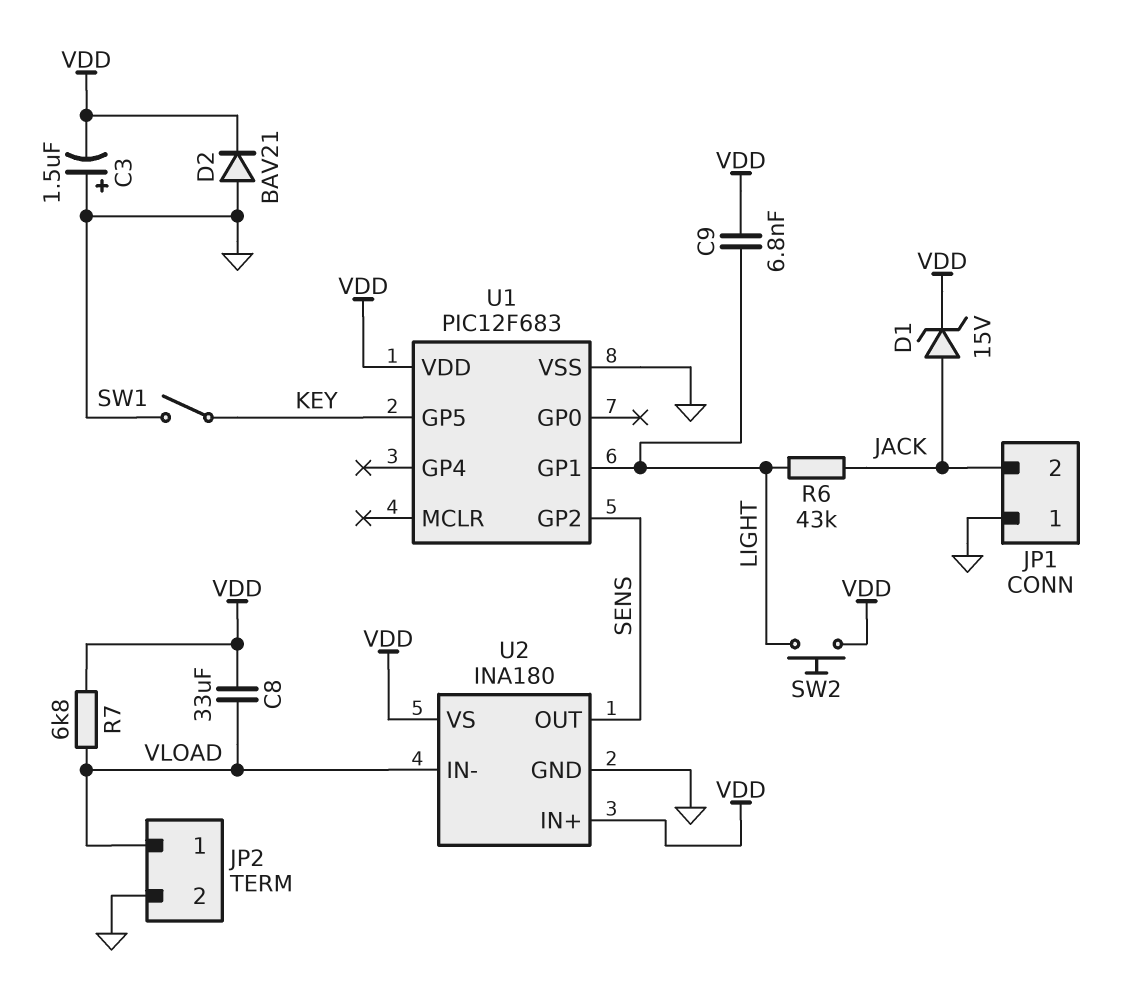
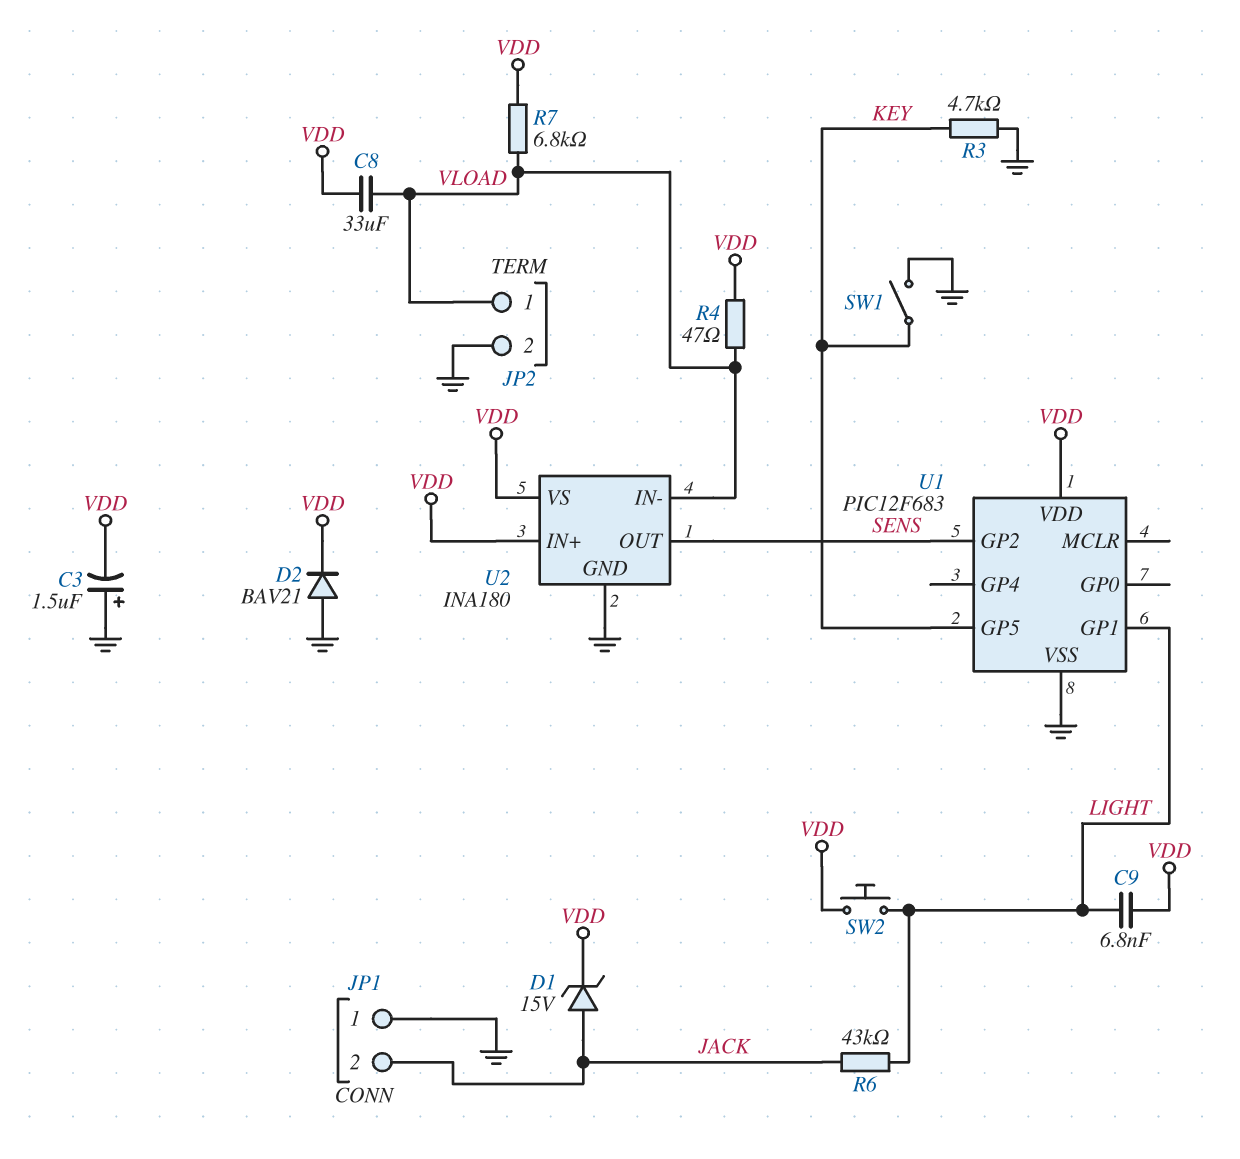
R3: none -> 4.7k (GND, KEY)
R4: none -> 47 (VDD, VLOAD)

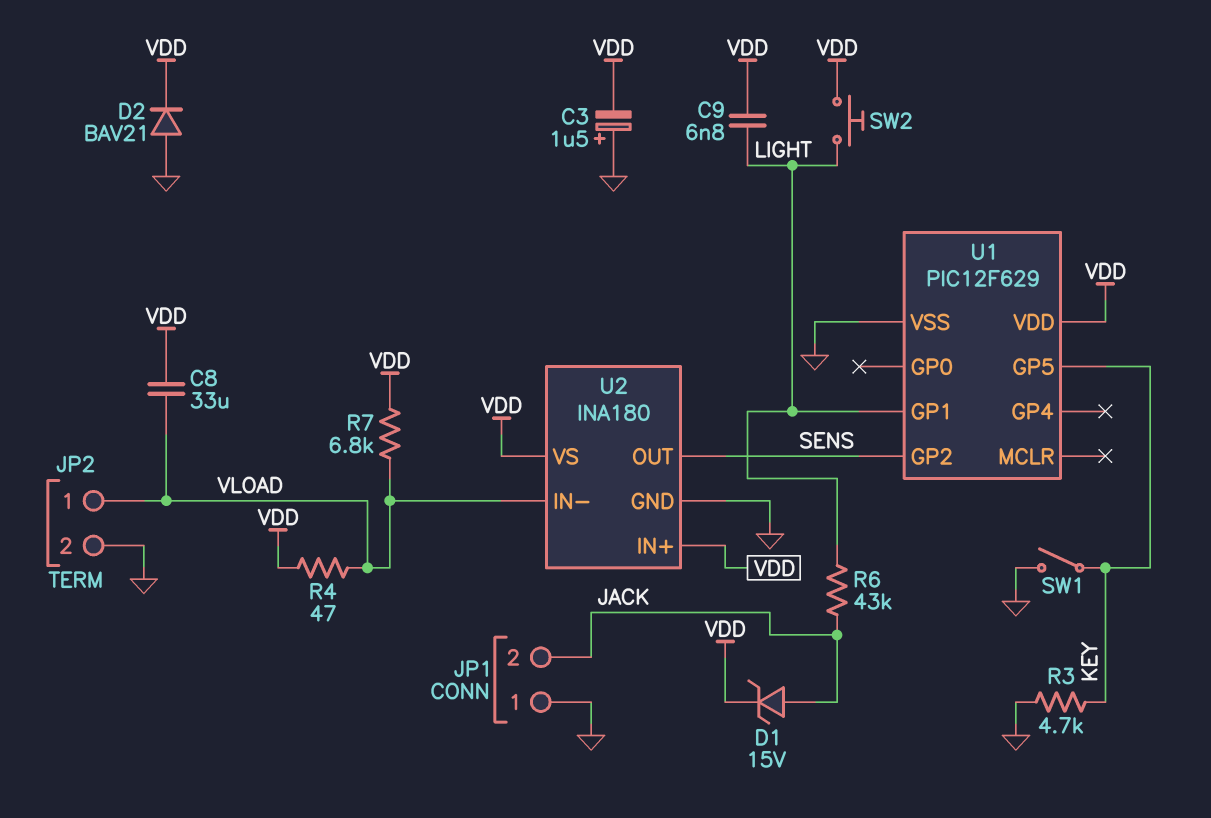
U1: PIC12F683 -> PIC12F629

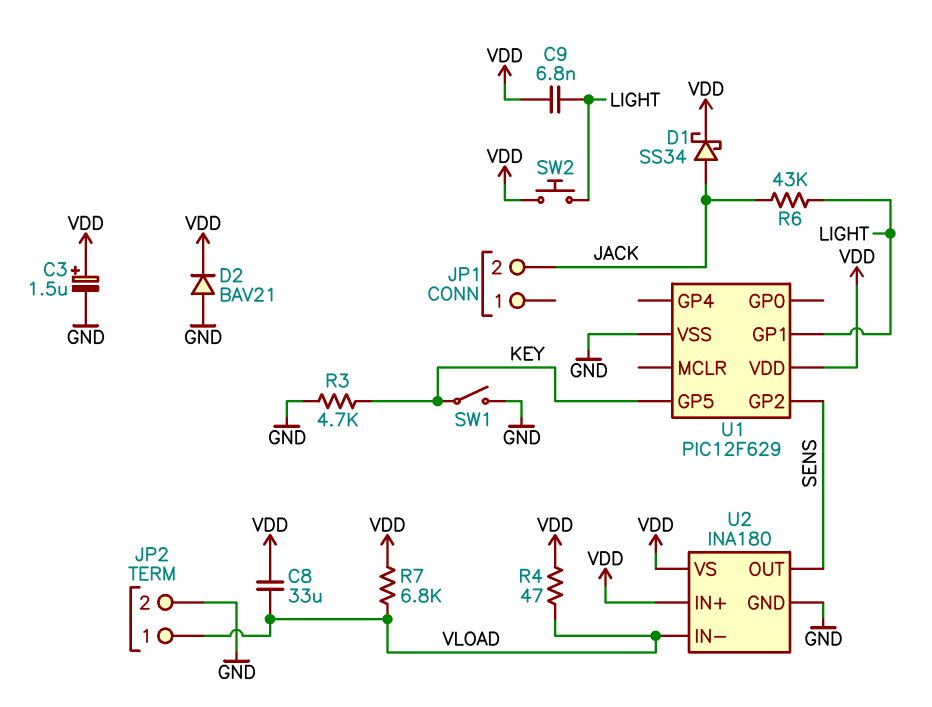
C3: 1.5uF (plus GND, minus VDD) -> 1.5uF (plus VDD, minus GND)
D1: zener 15V (A JACK, K VDD) -> schottky SS34 (A JACK, K VDD)
JP1 pin 1: GND -> none

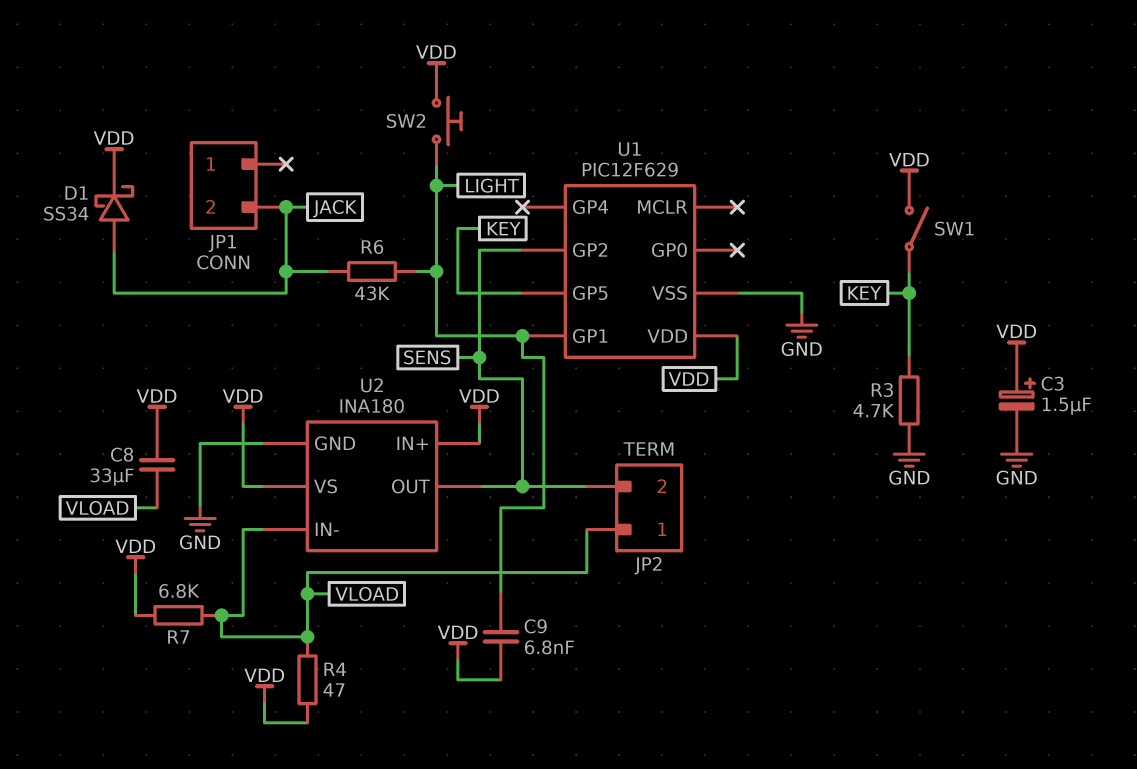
D2: diode BAV21 (A GND, K VDD) -> none
JP2 pin 2: GND -> SENS
SW1: switch (GND, KEY) -> switch (KEY, VDD)

